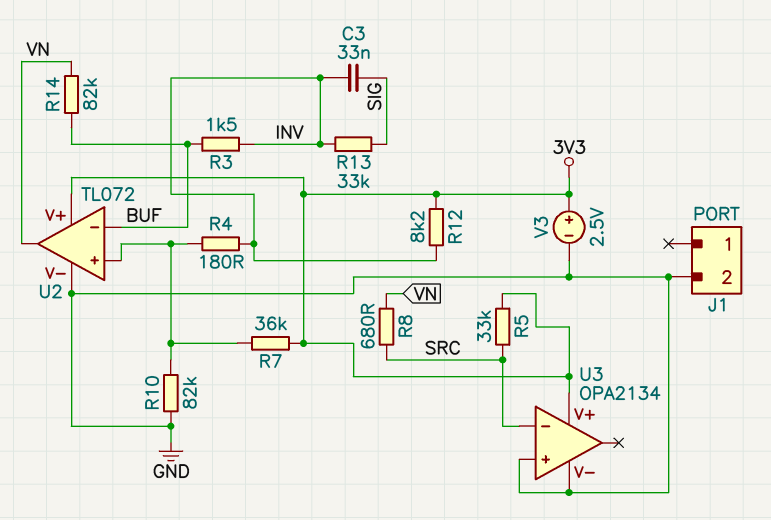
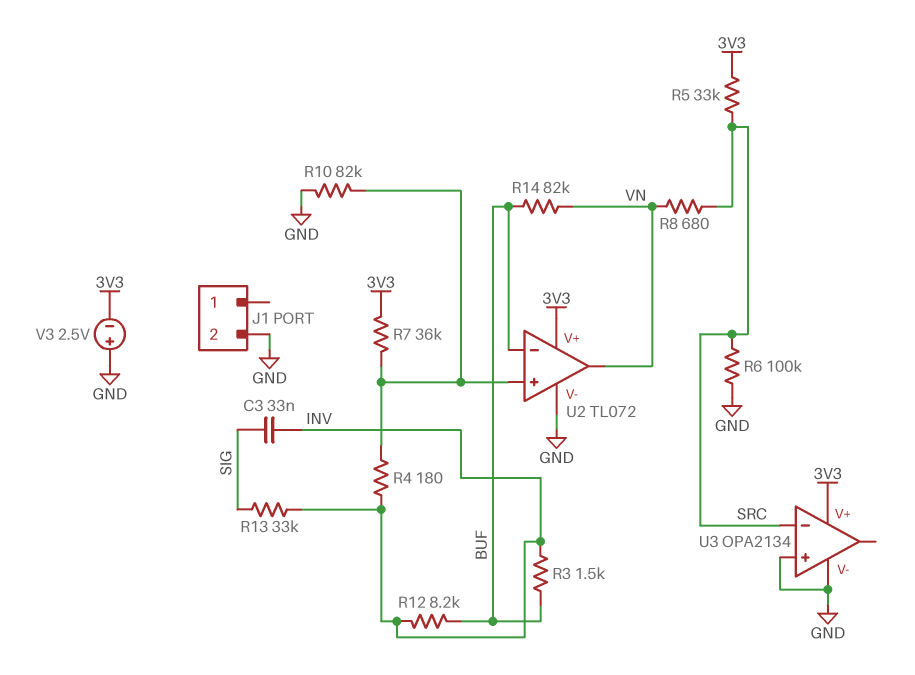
R6: none -> 100k (GND, SRC)
R12: 8.2k (3V3, INV) -> 8.2k (BUF, INV)
V3: 2.5V (plus 3V3, minus GND) -> 2.5V (plus GND, minus 3V3)

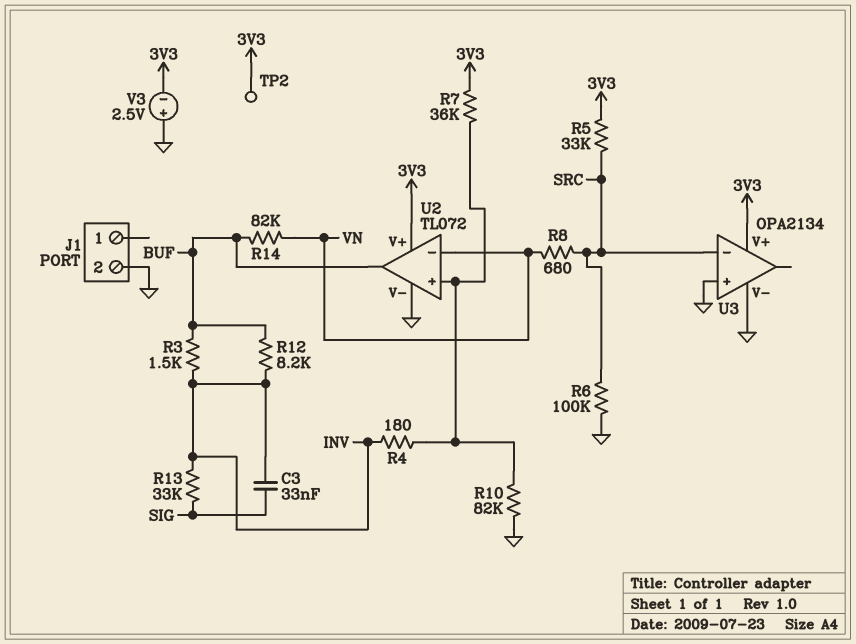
TP2: none -> test point (3V3)
U2 pin in-: BUF -> VN
U2 pin out: VN -> BUF

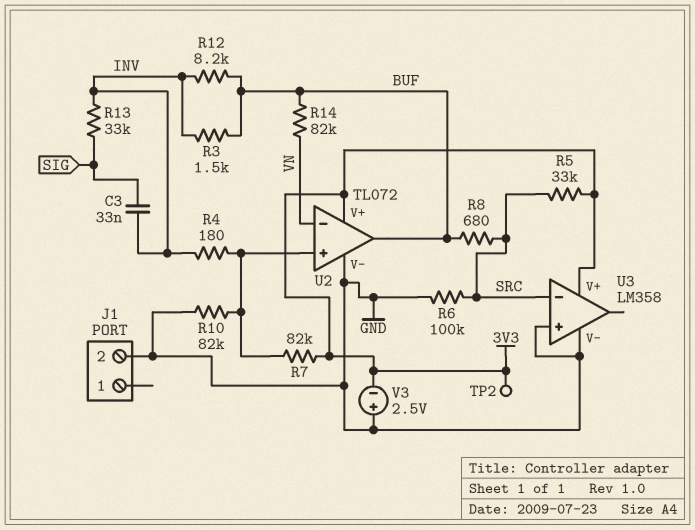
R7: 36k (3V3, U2/in+) -> 82k (3V3, U2/in+)
R8: 680 (SRC, VN) -> 680 (BUF, SRC)
U3: OPA2134 -> LM358

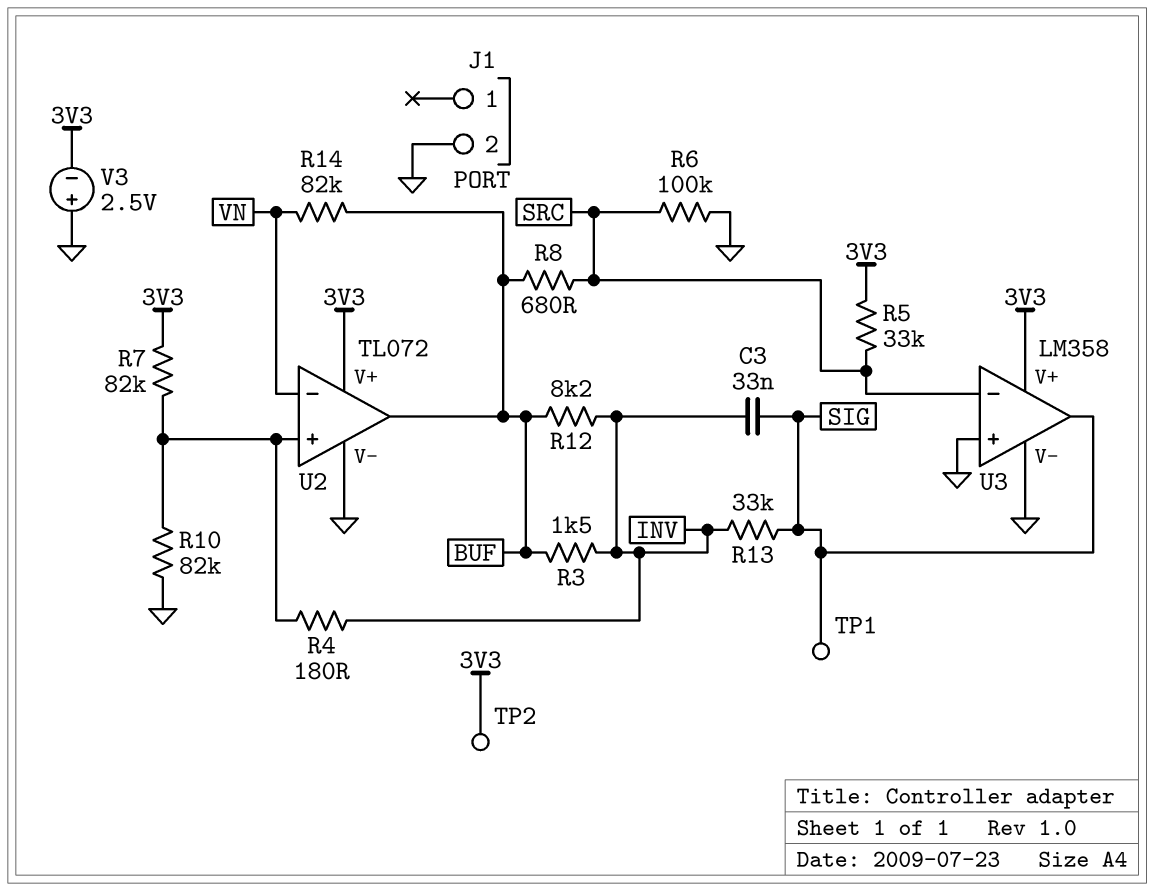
TP1: none -> test point (SIG)
U3 pin out: none -> SIG

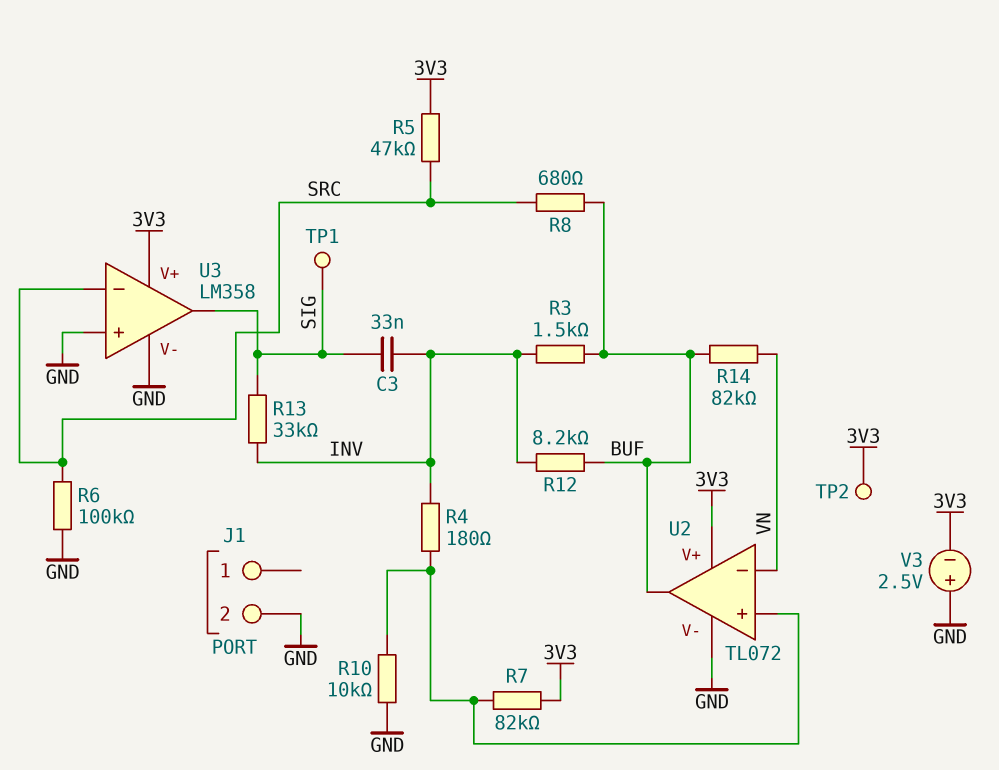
R5: 33k (3V3, SRC) -> 47k (3V3, SRC)
R10: 82k (GND, U2/in+) -> 10k (GND, U2/in+)

